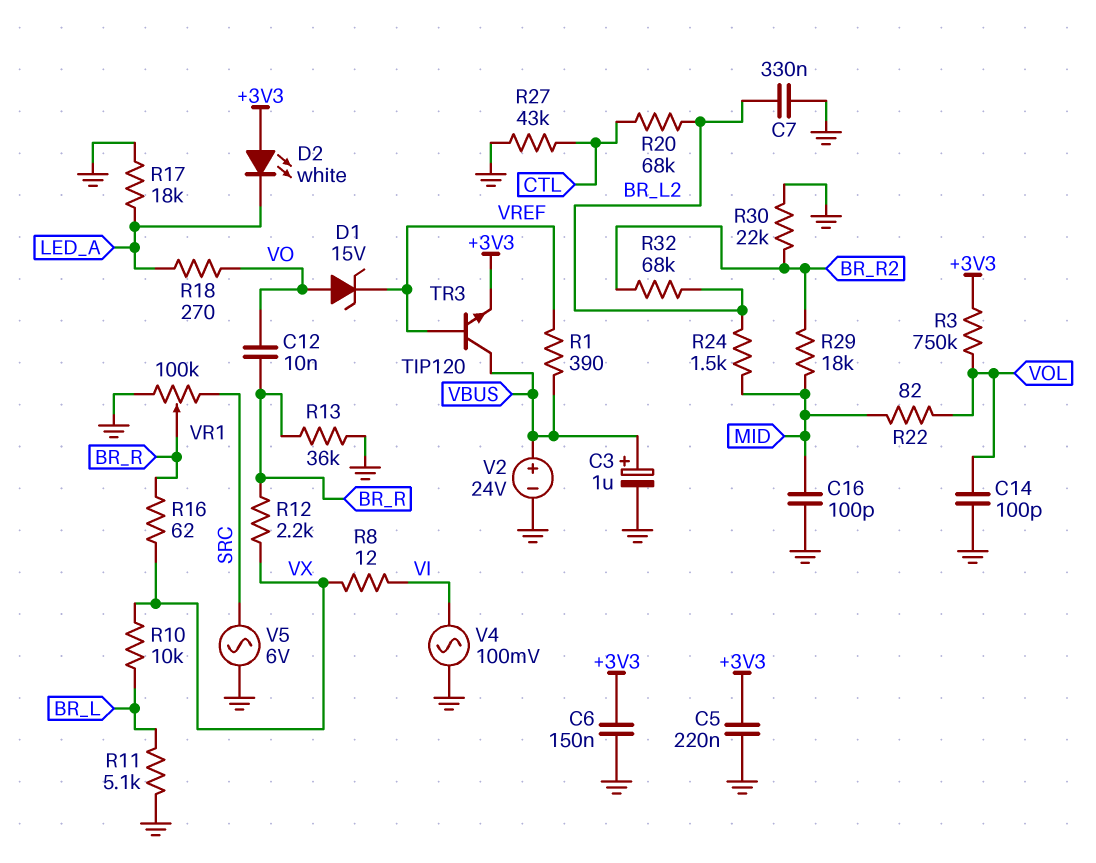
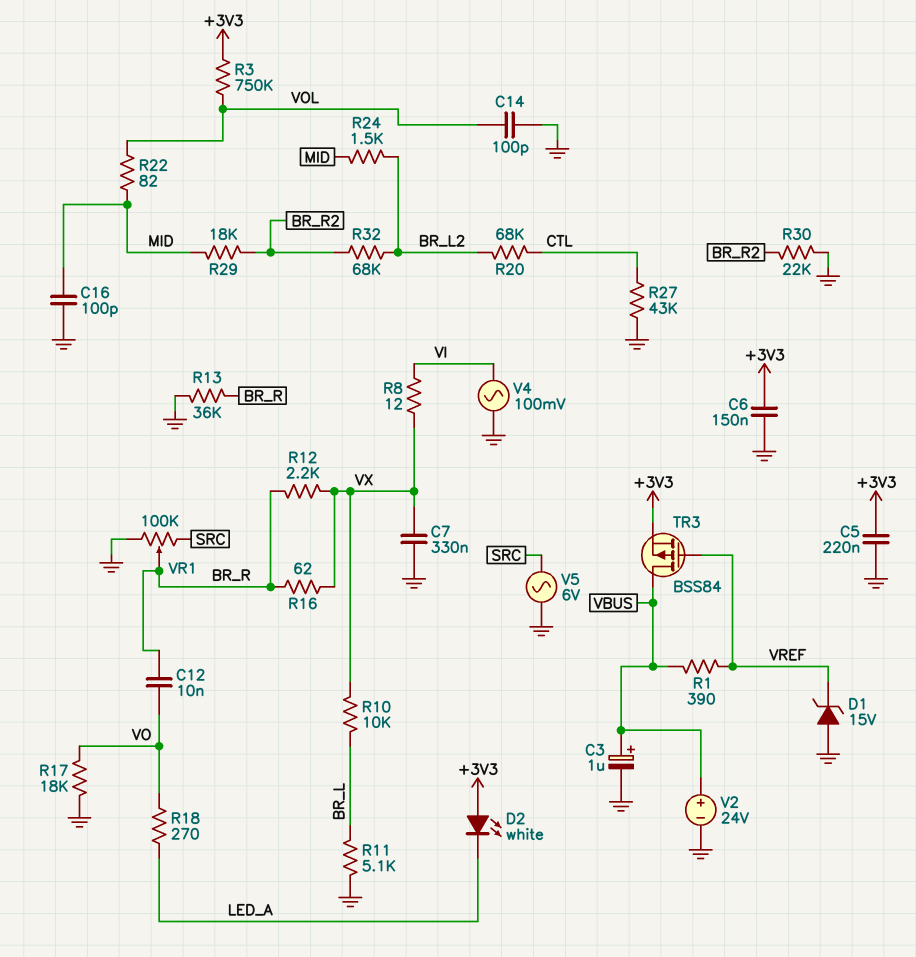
C7: 330nF (BR_L2, GND) -> 330nF (GND, VX)
D1: zener 15V (A VO, K VREF) -> zener 15V (A GND, K VREF)
R17: 18k (GND, LED_A) -> 18k (GND, VO)
TR3: NPN TIP120 (B VREF, C VBUS, E +3V3) -> PMOS BSS84 (G VREF, D VBUS, S +3V3)

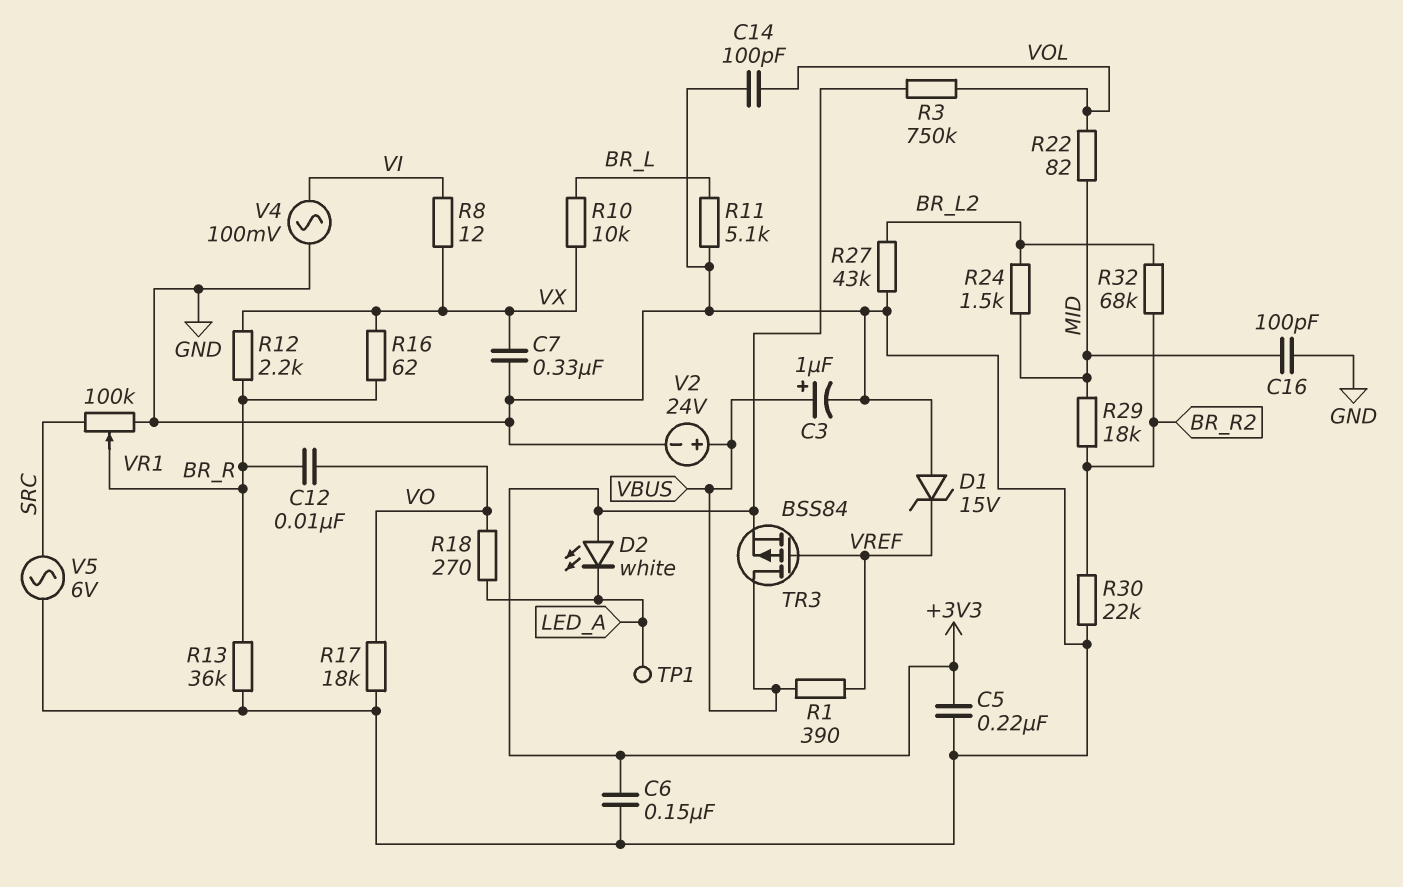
R20: 68k (BR_L2, CTL) -> none
R27: 43k (CTL, GND) -> 43k (BR_L2, GND)
TP1: none -> test point (LED_A)

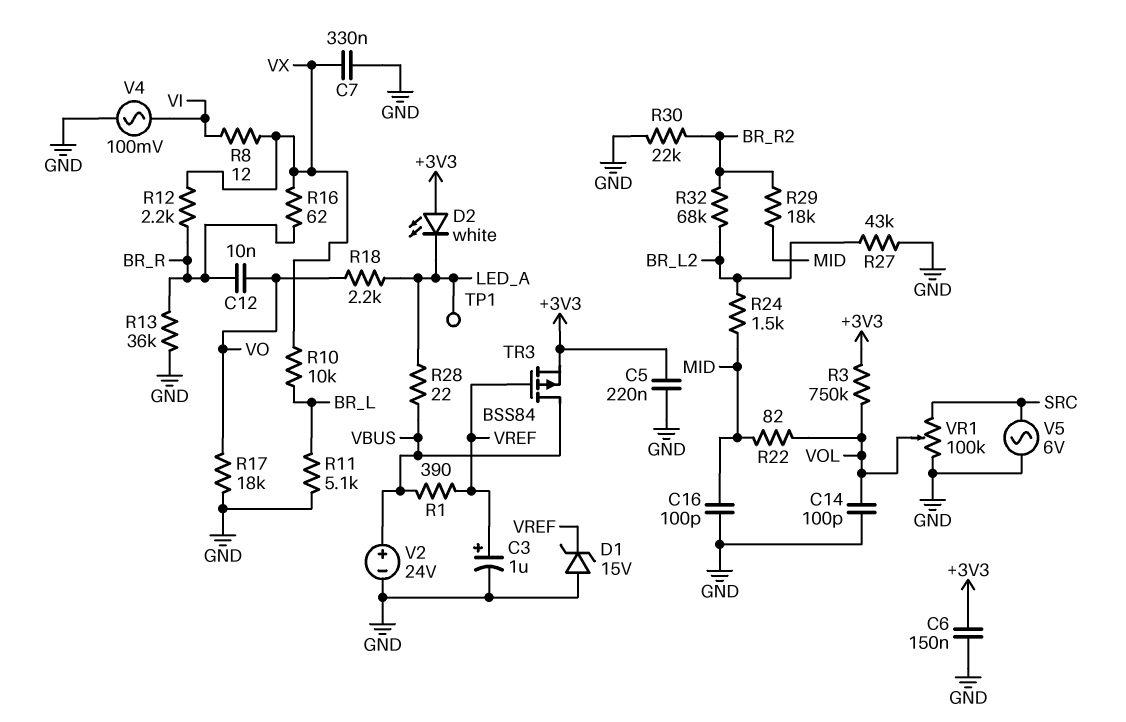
C3: 1uF (plus VBUS, minus GND) -> 1uF (plus VREF, minus GND)
R18: 270 (LED_A, VO) -> 2.2k (LED_A, VO)
R28: none -> 22 (LED_A, VBUS)
VR1: 100k (GND, SRC, wiper BR_R) -> 100k (GND, SRC, wiper VOL)

